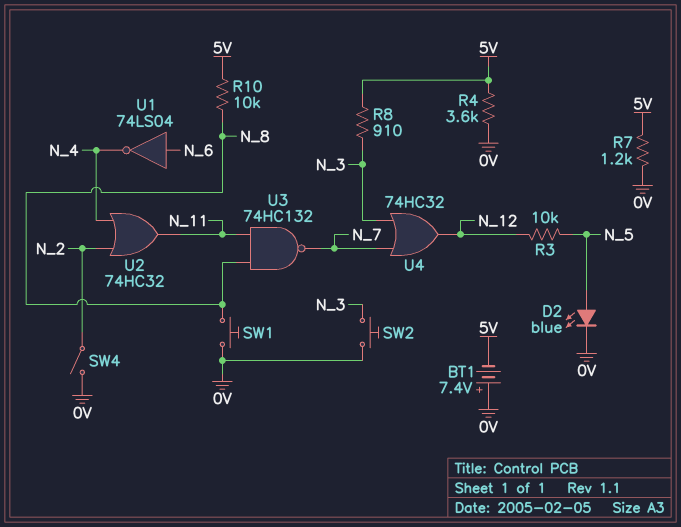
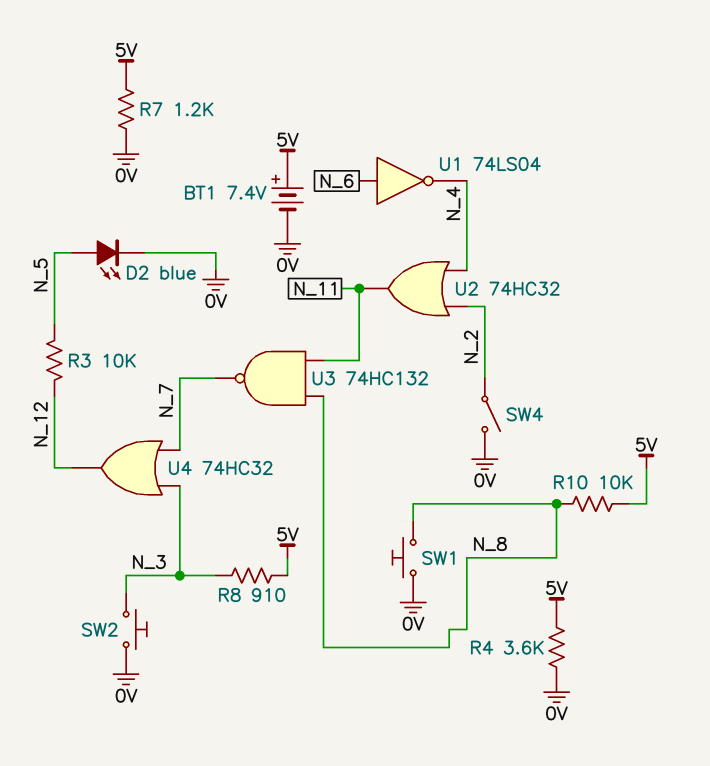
BT1: 7.4V (plus 0V, minus 5V) -> 7.4V (plus 5V, minus 0V)

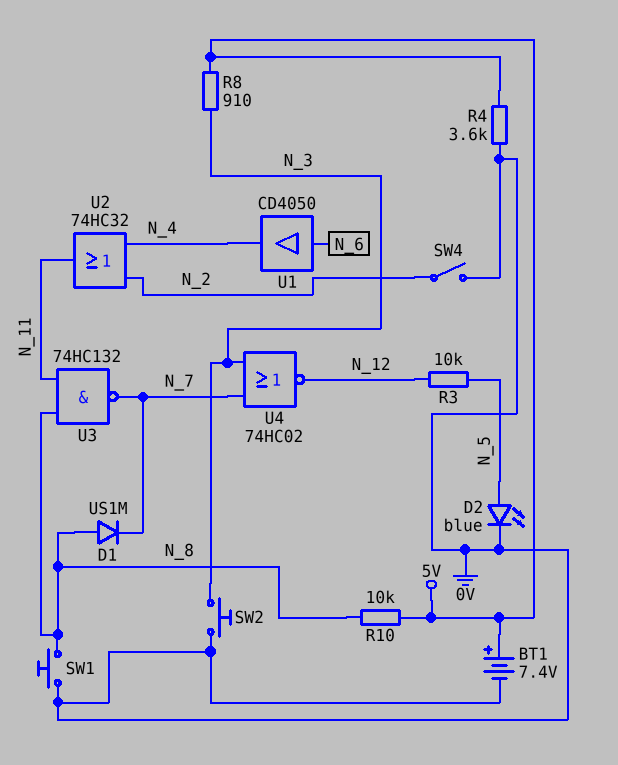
D1: none -> diode US1M (A N_8, K N_7)
R7: 1.2k (0V, 5V) -> none
U1: NOT 74LS04 (in N_6, out N_4) -> buffer CD4050 (in N_6, out N_4)
U4: OR 74HC32 (in N_3, in N_7, out N_12) -> NOR 74HC02 (in N_3, in N_7, out N_12)

